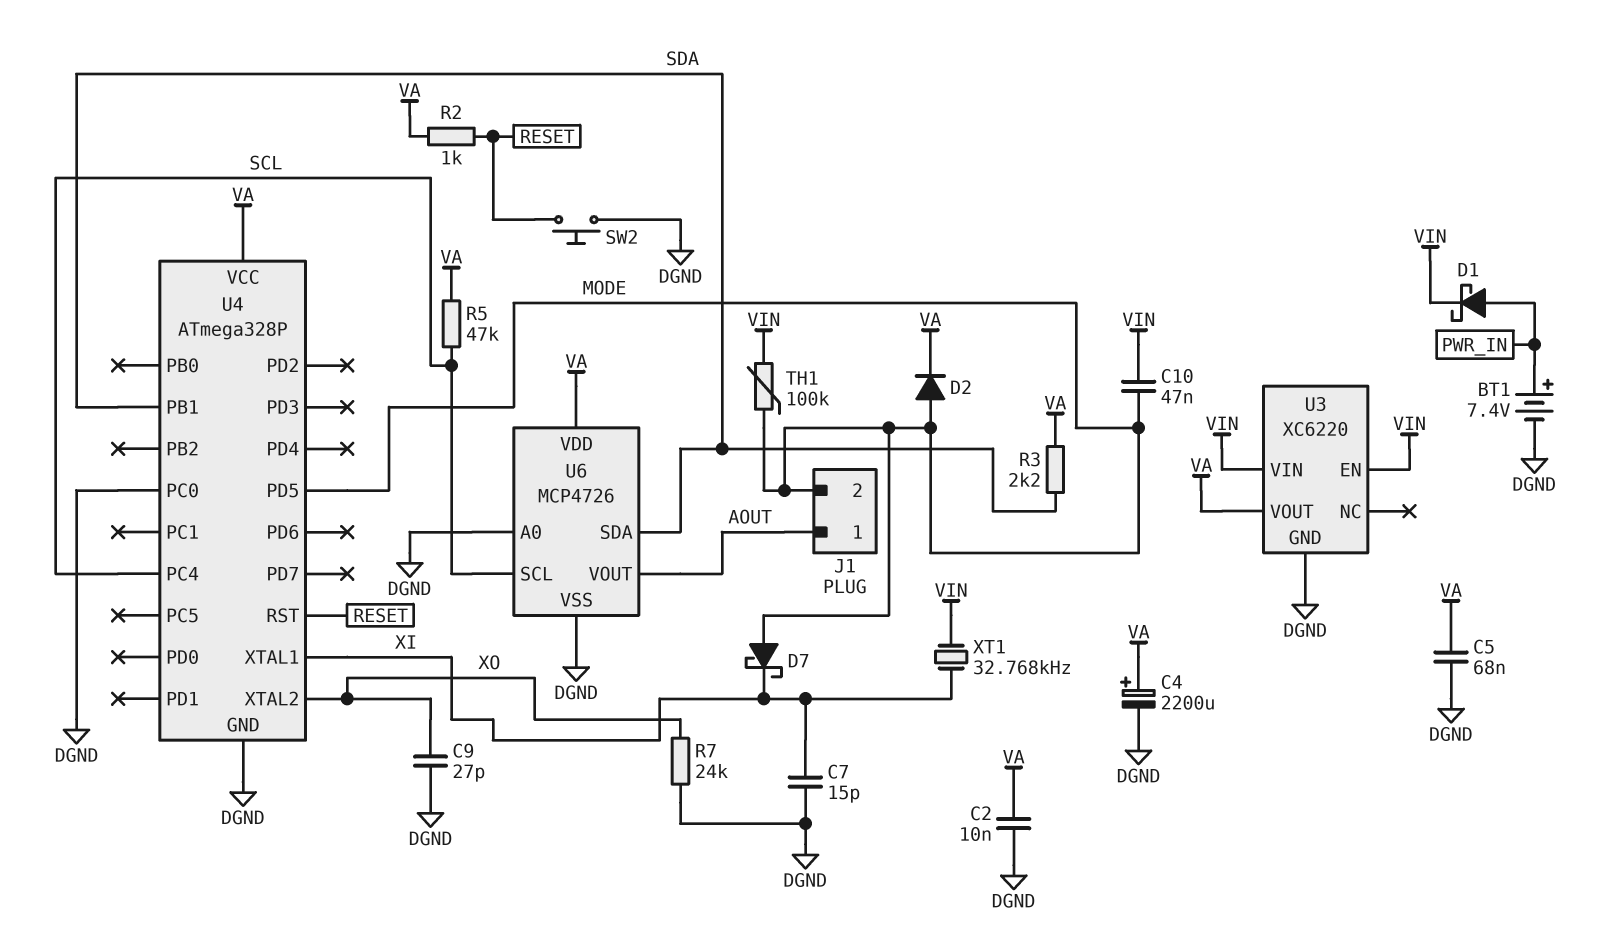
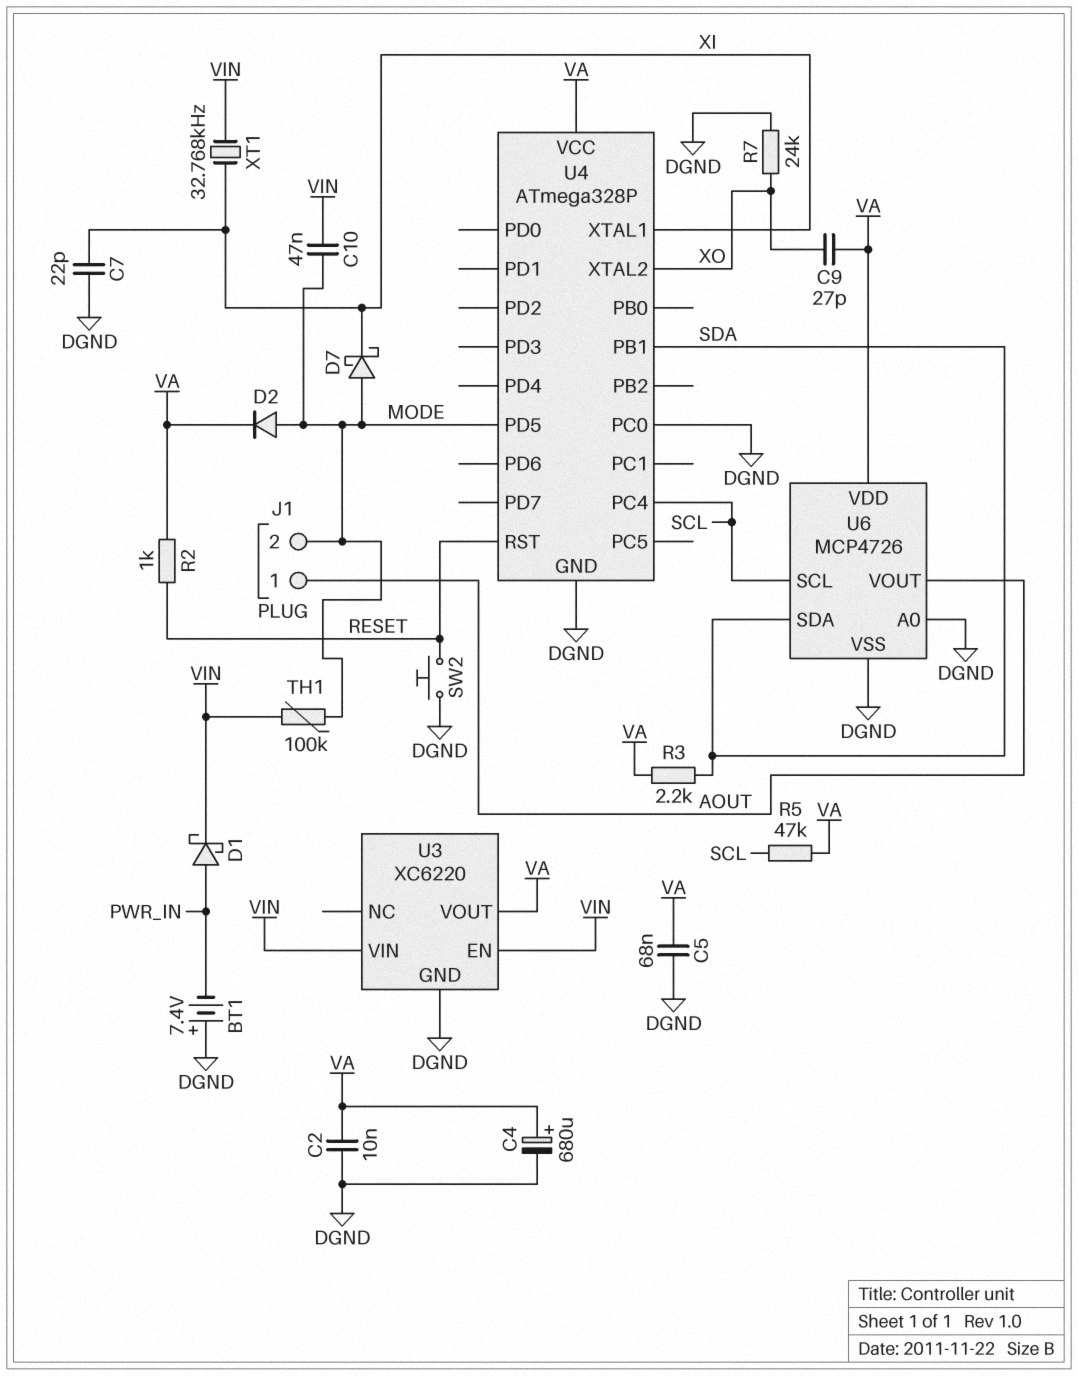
BT1: 7.4V (plus PWR_IN, minus DGND) -> 7.4V (plus DGND, minus PWR_IN)
C4: 2200uF (plus VA, minus DGND) -> 680uF (plus VA, minus DGND)
C7: 15pF (DGND, XI) -> 22pF (DGND, XI)
C9: 27pF (DGND, XO) -> 27pF (VA, XO)

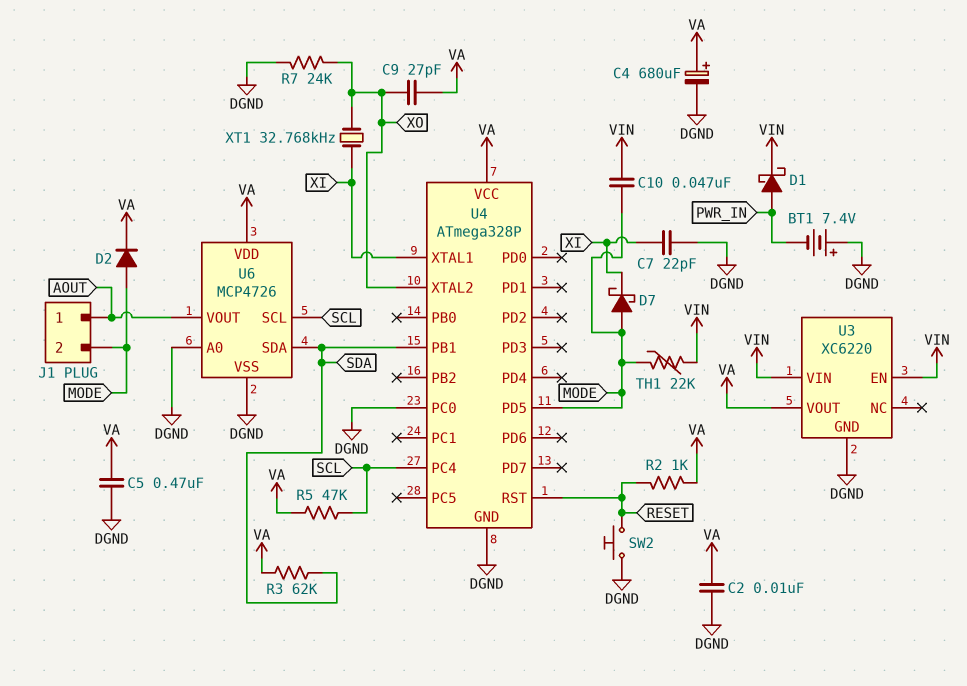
C5: 68nF (DGND, VA) -> 470nF (DGND, VA)
R3: 2.2k (SDA, VA) -> 62k (SDA, VA)
TH1: 100k (MODE, VIN) -> 22k (MODE, VIN)
XT1: 32.768kHz (VIN, XI) -> 32.768kHz (XI, XO)

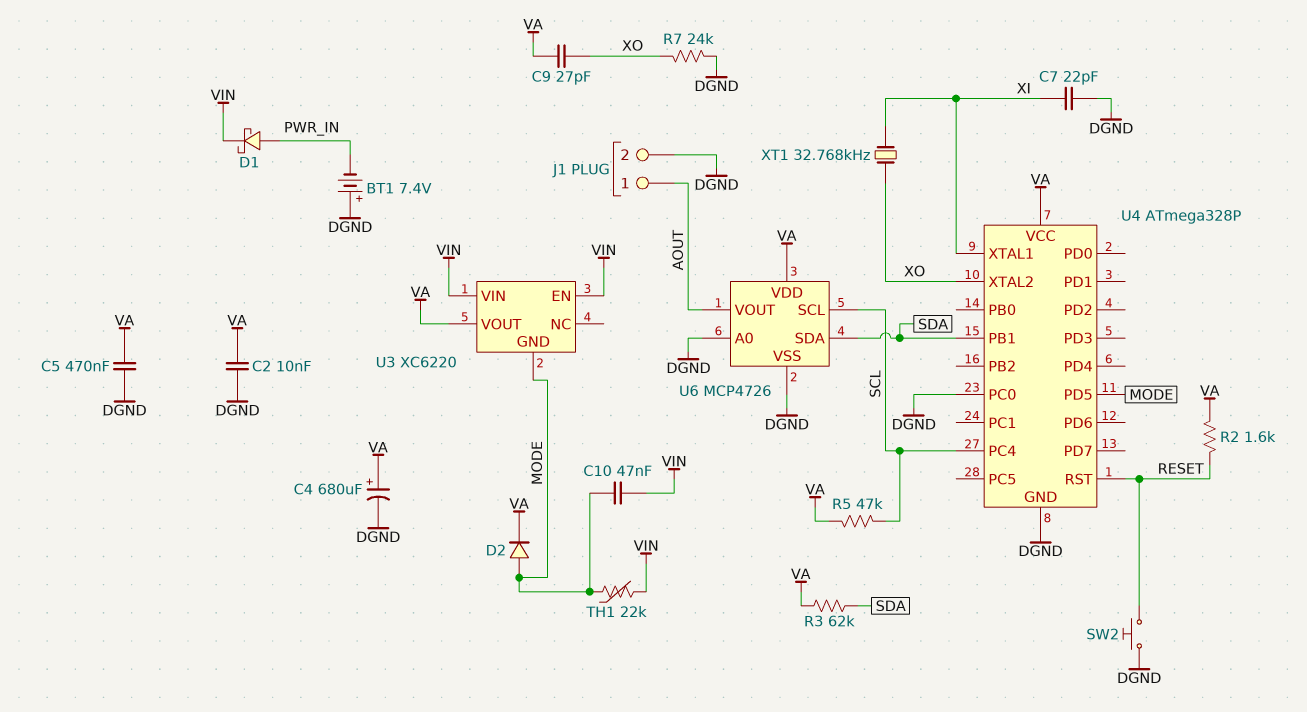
D7: schottky (A MODE, K XI) -> none
J1 pin 2: MODE -> DGND
R2: 1k (RESET, VA) -> 1.6k (RESET, VA)
U3 pin GND: DGND -> MODE

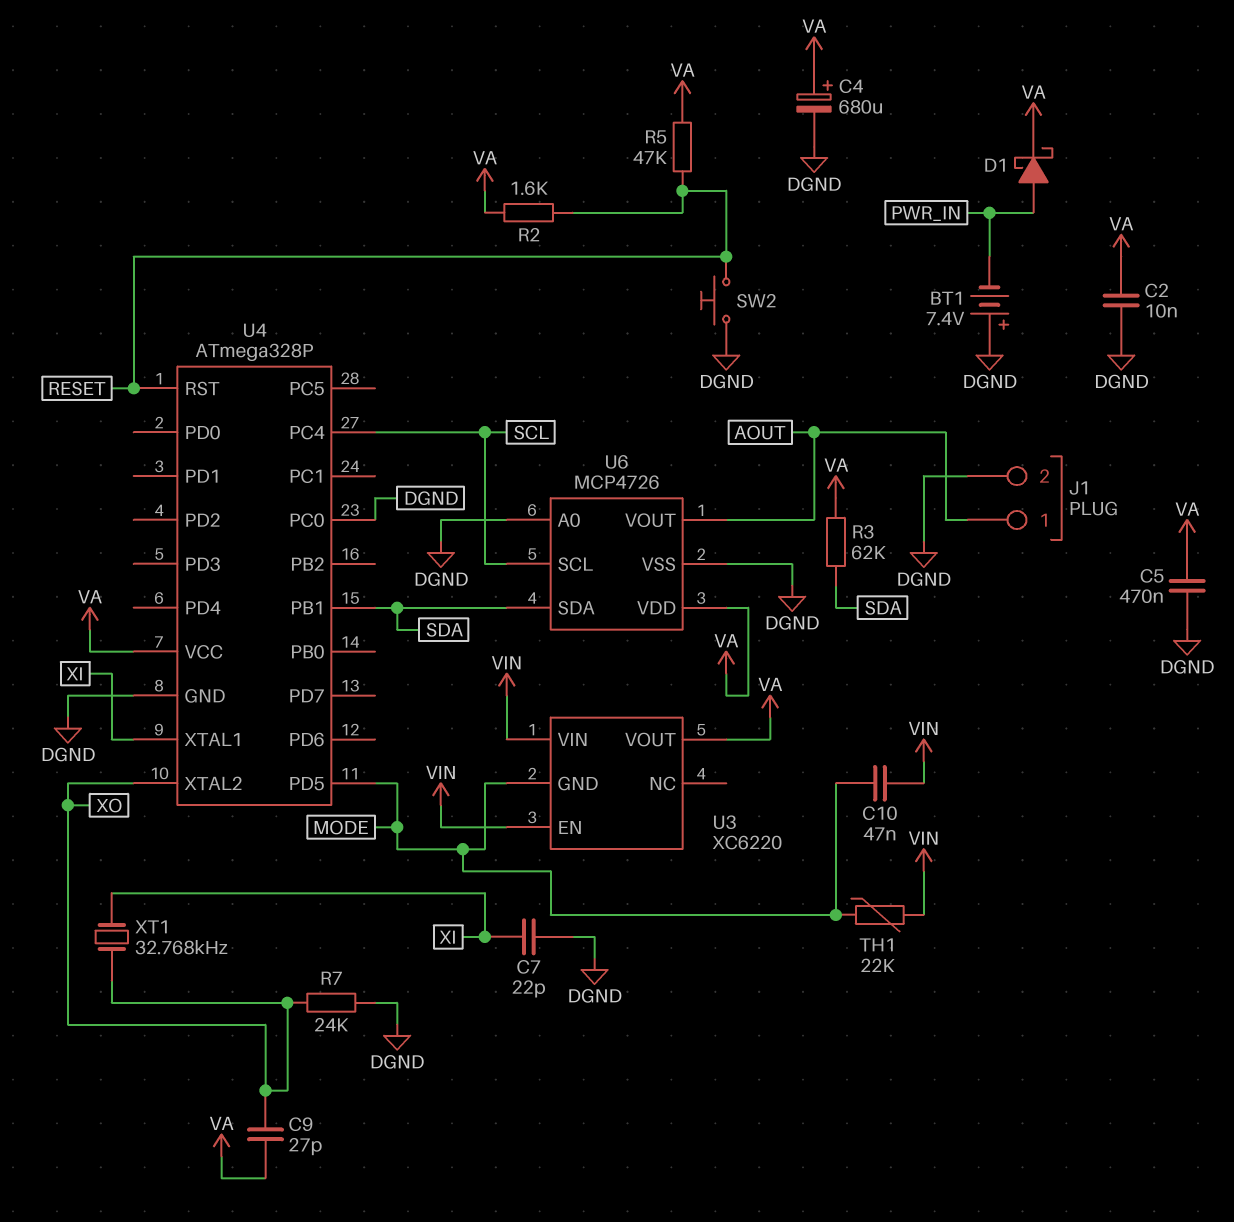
D1: schottky (A PWR_IN, K VIN) -> schottky (A PWR_IN, K VA)
D2: diode (A MODE, K VA) -> none
R5: 47k (SCL, VA) -> 47k (RESET, VA)

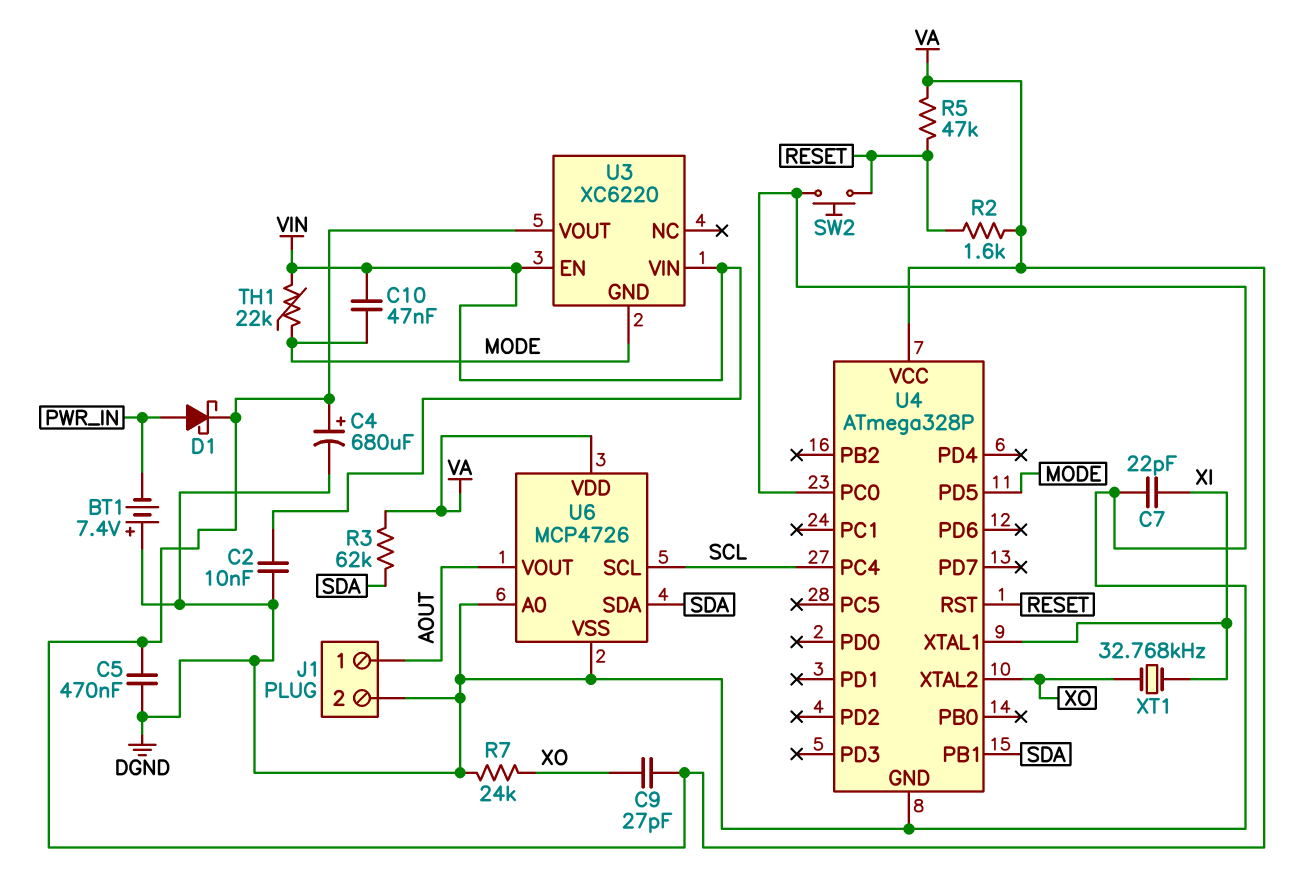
C2: 10nF (DGND, VA) -> 10nF (DGND, VIN)

